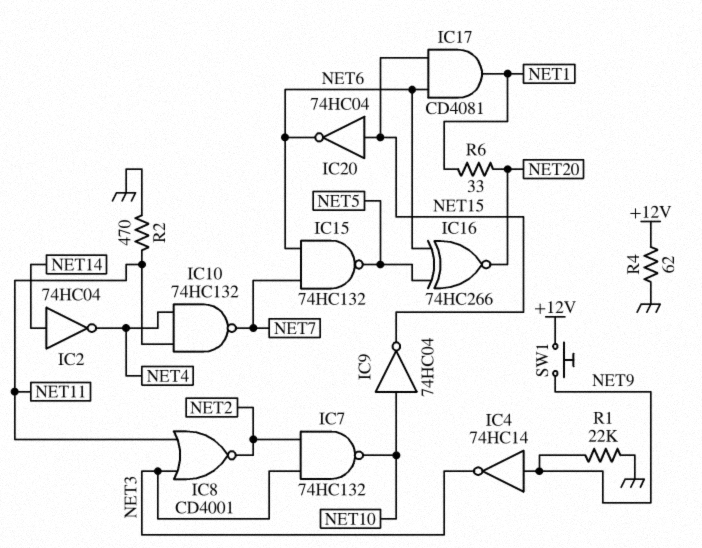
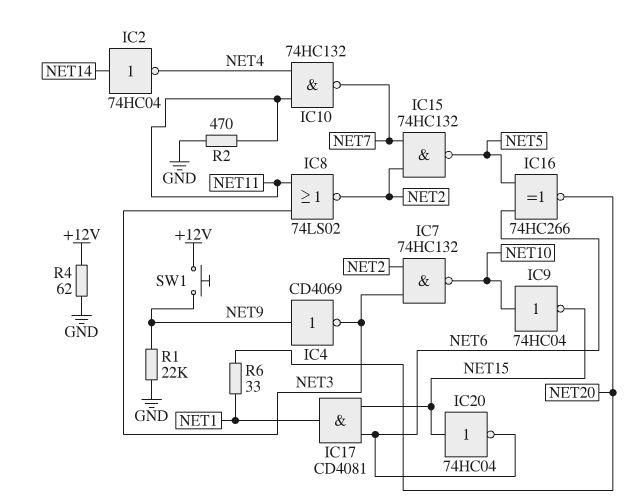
IC4: NOT 74HC14 (in NET9, out NET3) -> NOT CD4069 (in NET9, out NET3)
IC8: NOR CD4001 (in NET3, in NET11, out NET2) -> NOR 74LS02 (in NET3, in NET11, out NET2)
IC15: NAND 74HC132 (in NET6, in NET7, out NET5) -> NAND 74HC132 (in NET2, in NET7, out NET5)

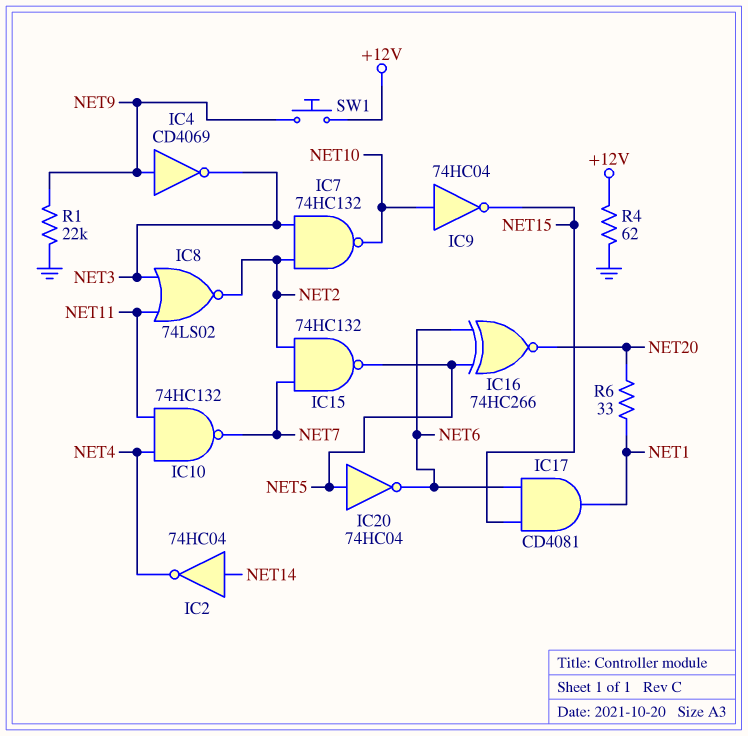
IC20: NOT 74HC04 (in NET15, out NET6) -> NOT 74HC04 (in NET5, out NET6)
R2: 470 (GND, NET11) -> none

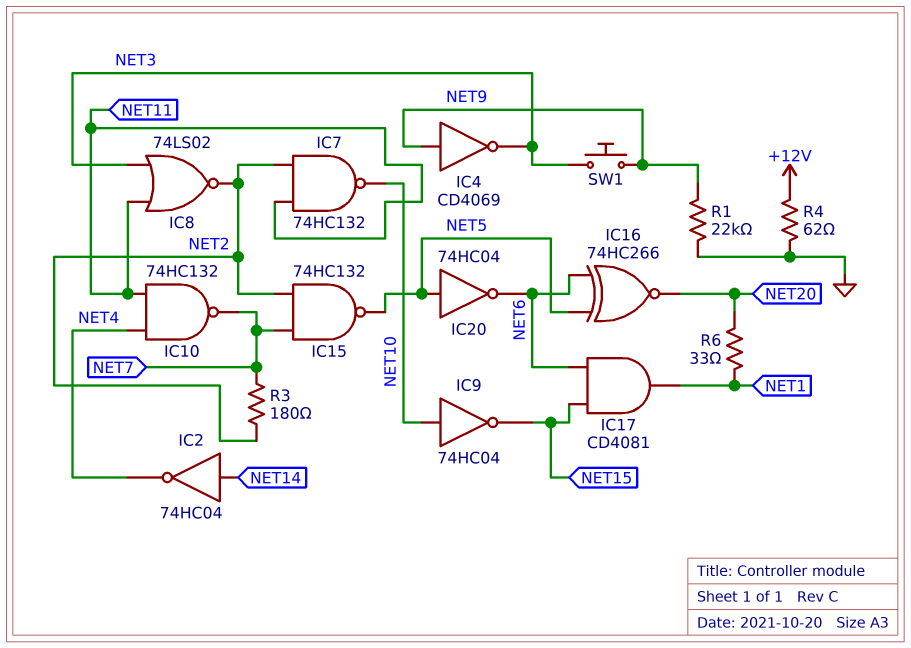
IC7: NAND 74HC132 (in NET2, in NET3, out NET10) -> NAND 74HC132 (in NET2, in NET11, out NET10)
R3: none -> 180 (NET2, NET7)
SW1: button (+12V, NET9) -> button (NET3, NET9)

